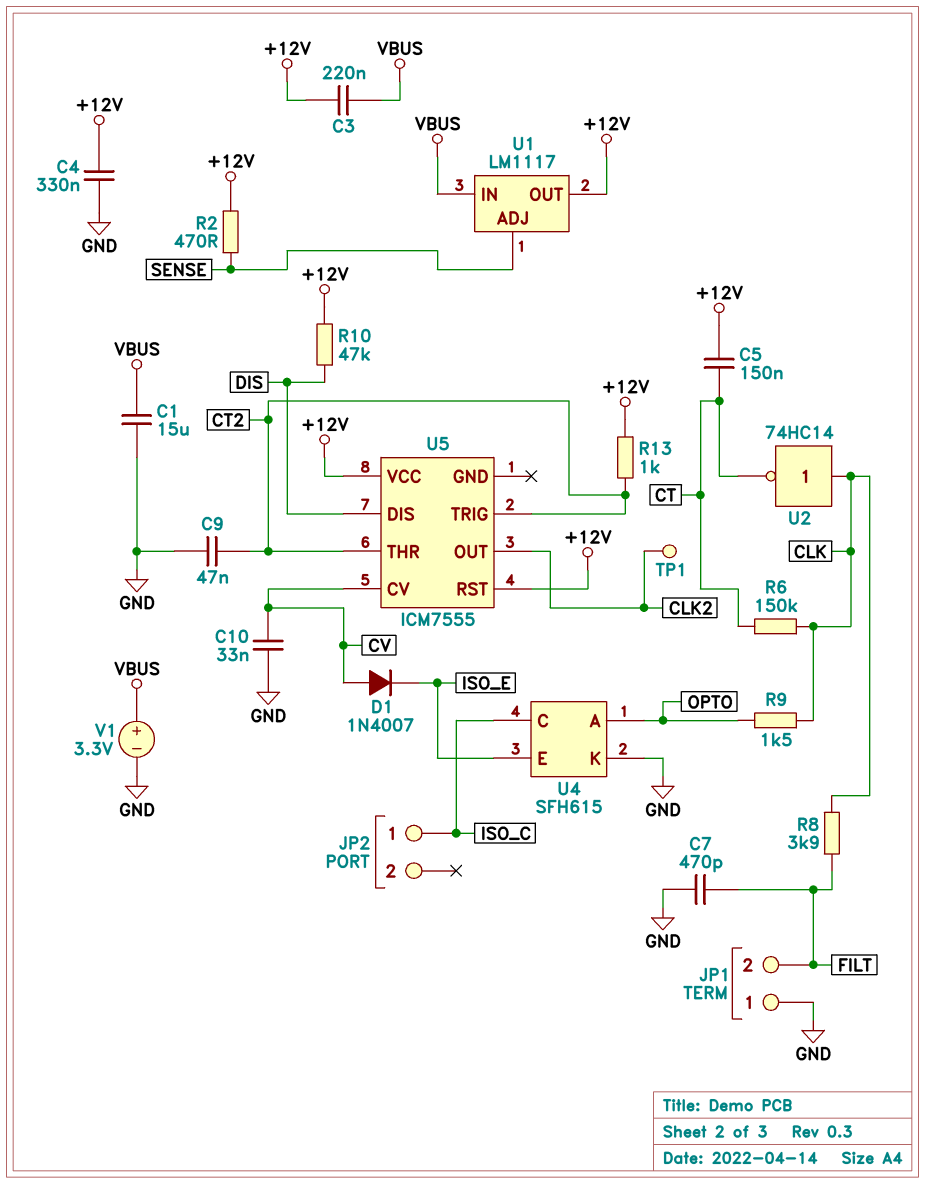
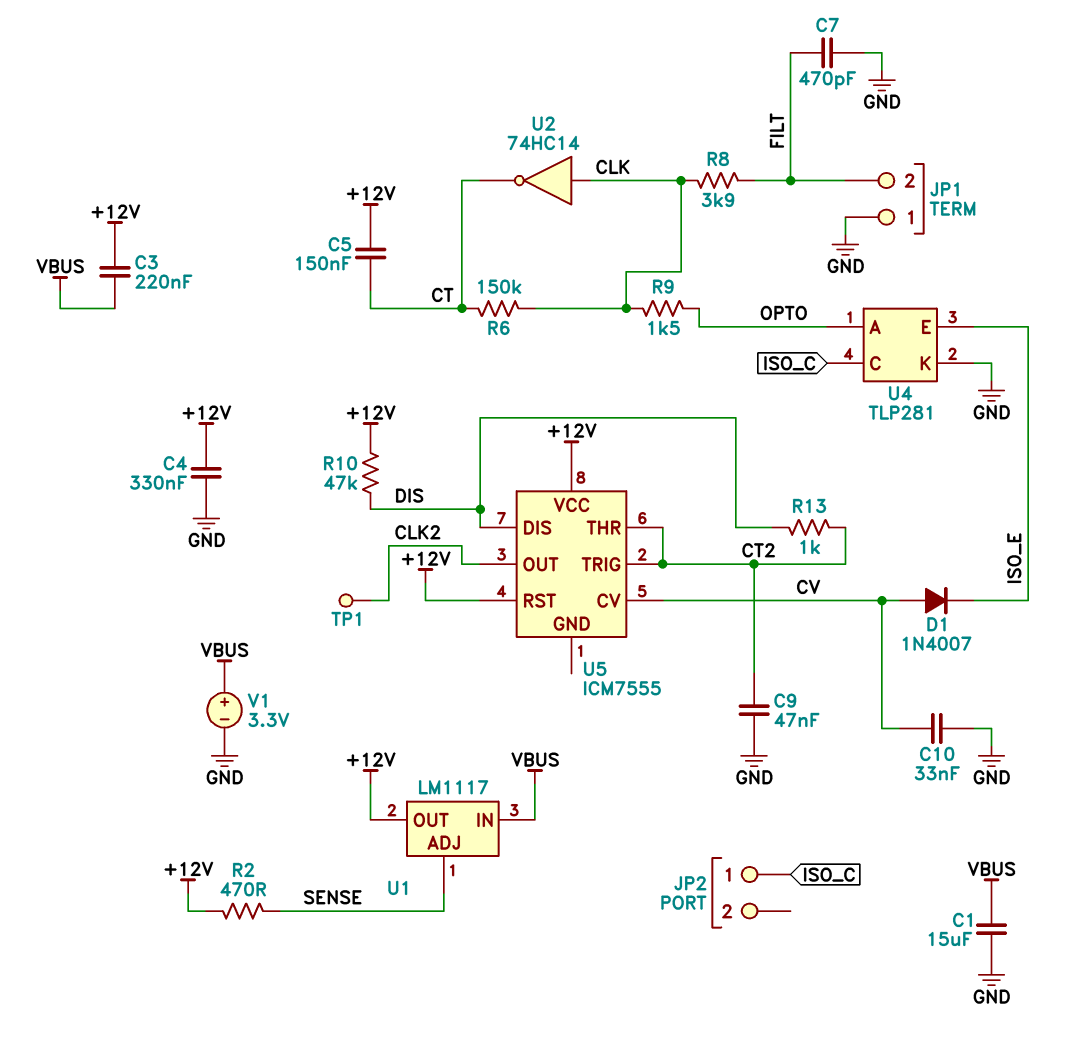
R13: 1k (+12V, CT2) -> 1k (CT2, DIS)
U4: SFH615 -> TLP281

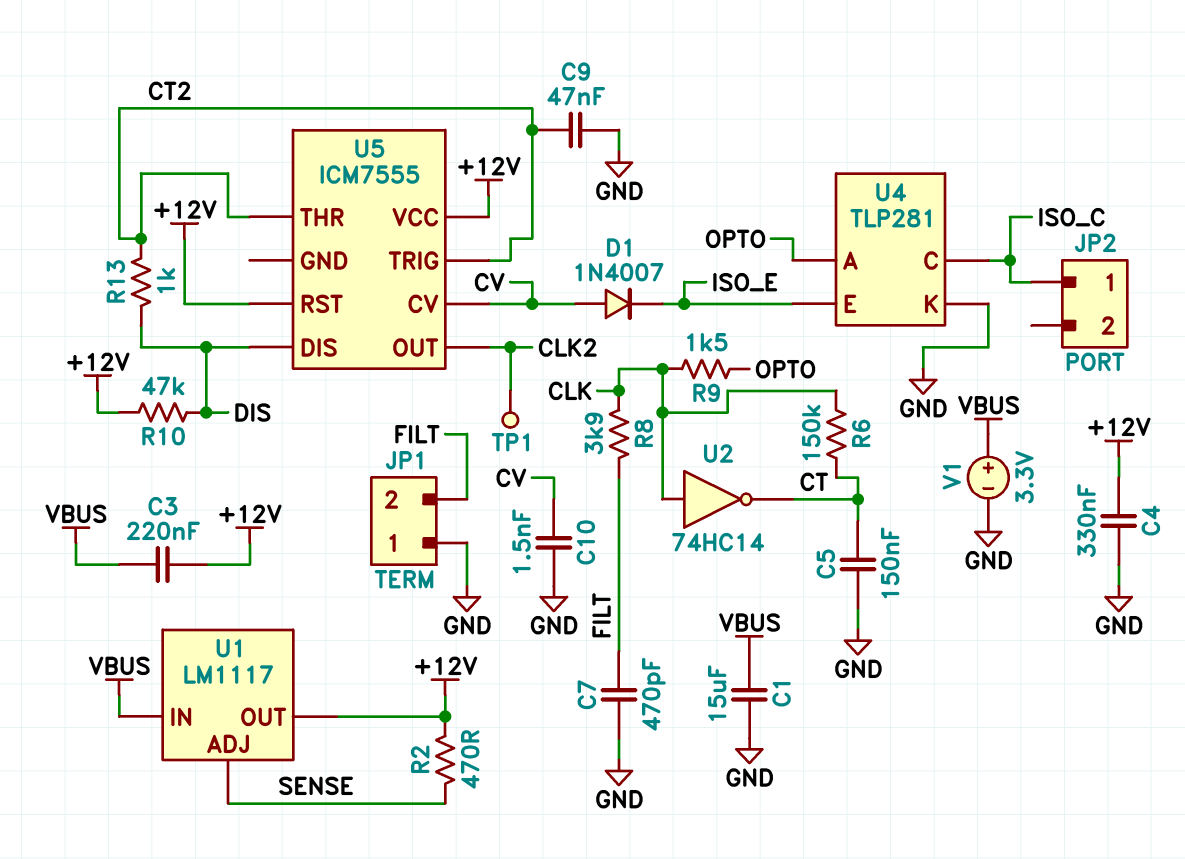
C5: 150nF (+12V, CT) -> 150nF (CT, GND)
C10: 33nF (CV, GND) -> 1.5nF (CV, GND)

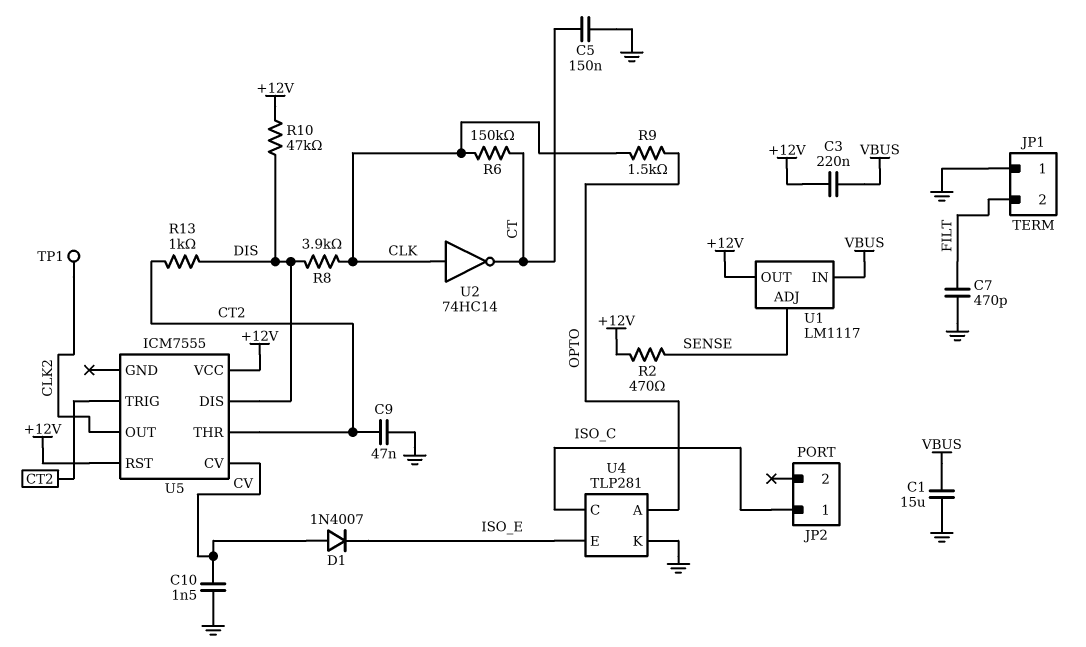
C4: 330nF (+12V, GND) -> none
R8: 3.9k (CLK, FILT) -> 3.9k (CLK, DIS)
V1: 3.3V (plus VBUS, minus GND) -> none

